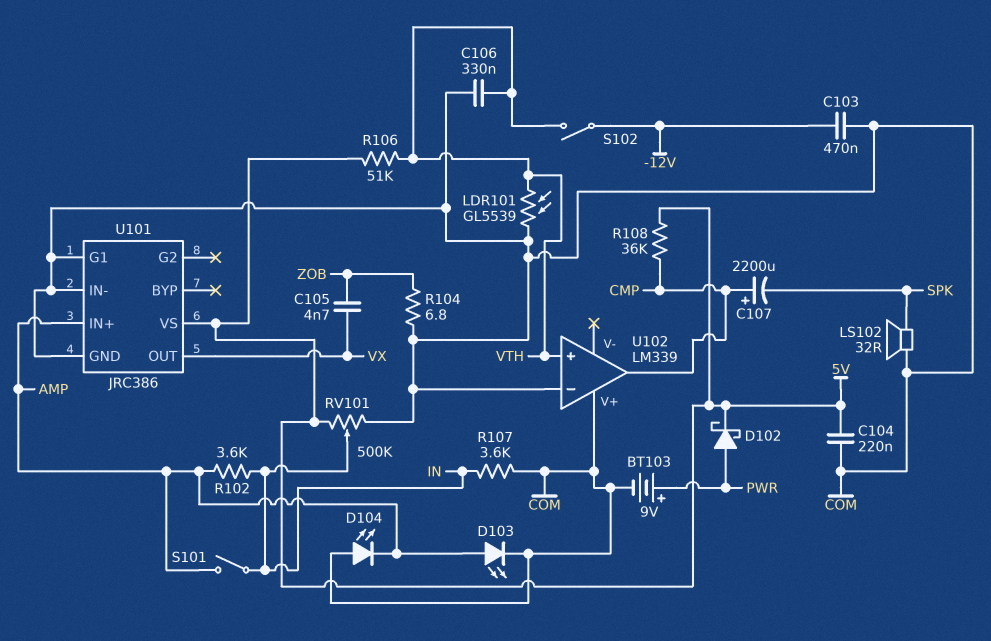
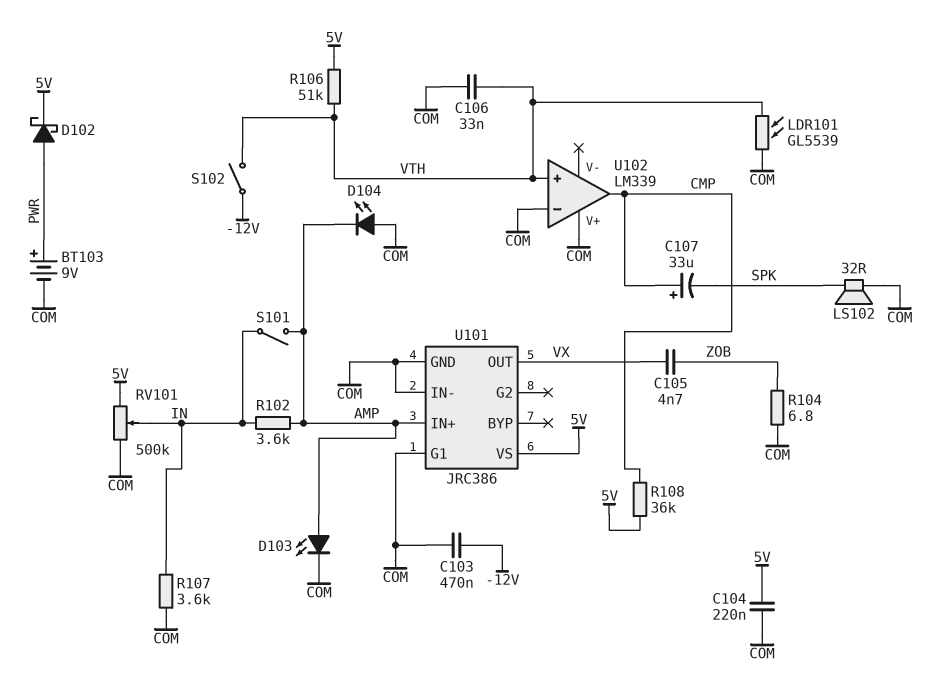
C106: 330nF (COM, VTH) -> 33nF (COM, VTH)
C107: 2200uF (plus CMP, minus SPK) -> 33uF (plus CMP, minus SPK)

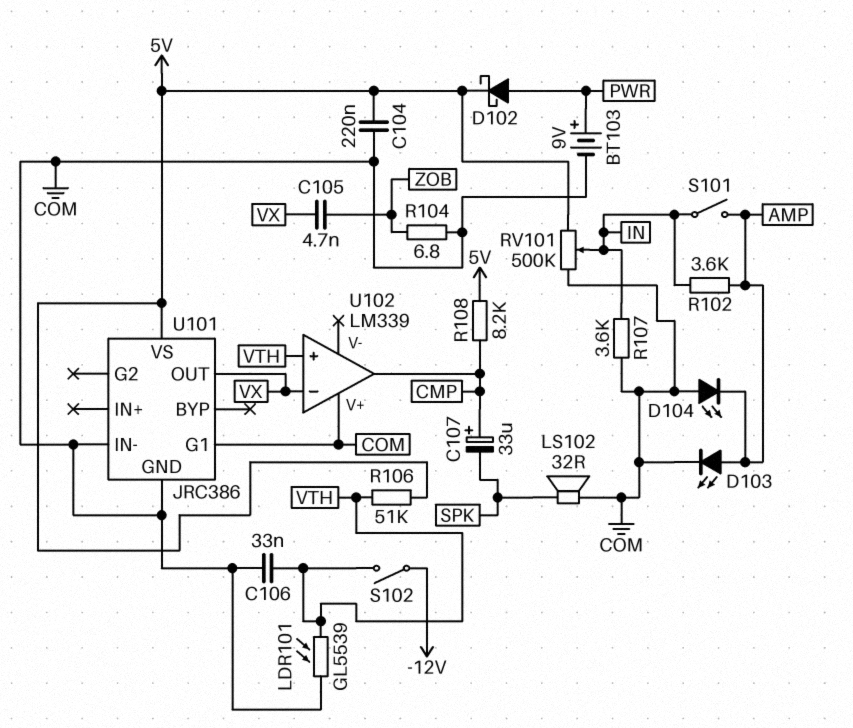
C103: 470nF (-12V, COM) -> none
R108: 36k (5V, CMP) -> 8.2k (5V, CMP)
U101 pin IN+: AMP -> none
U102 pin in-: COM -> VX

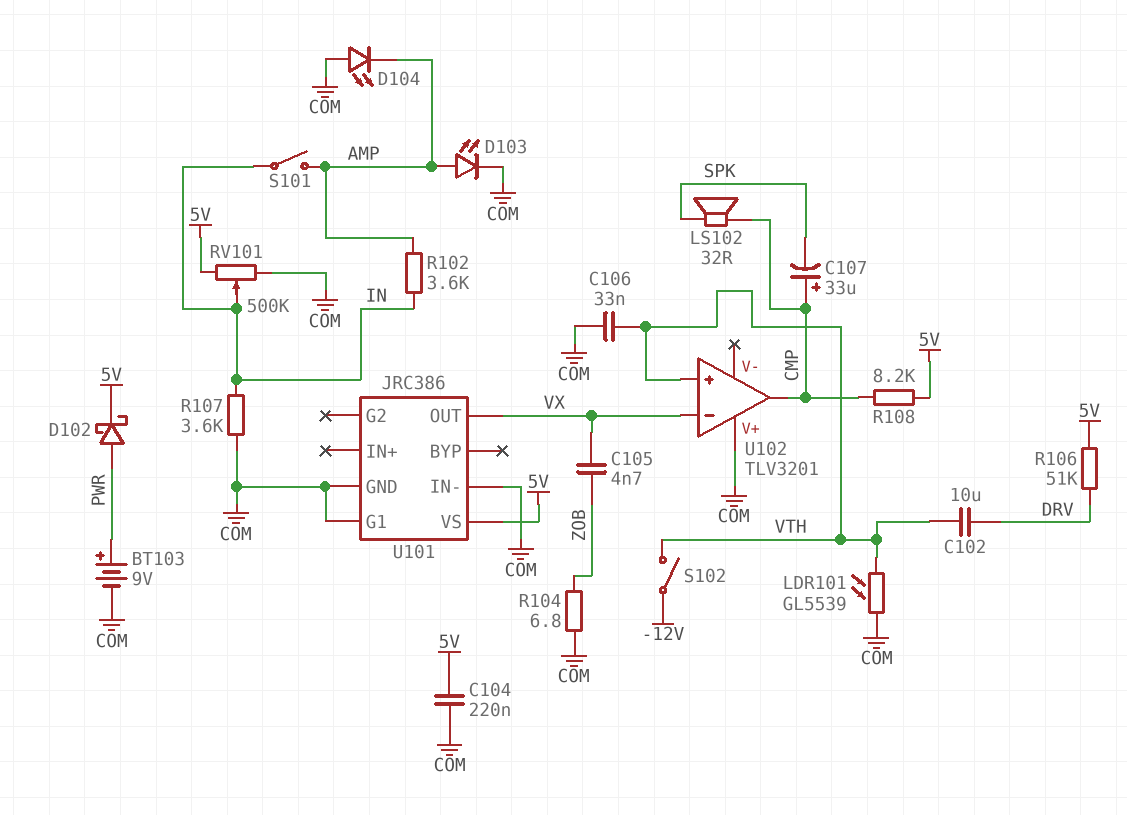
C102: none -> 10uF (DRV, VTH)
LS102: speaker 32R (COM, SPK) -> speaker 32R (CMP, SPK)
R106: 51k (5V, VTH) -> 51k (5V, DRV)
U102: LM339 -> TLV3201

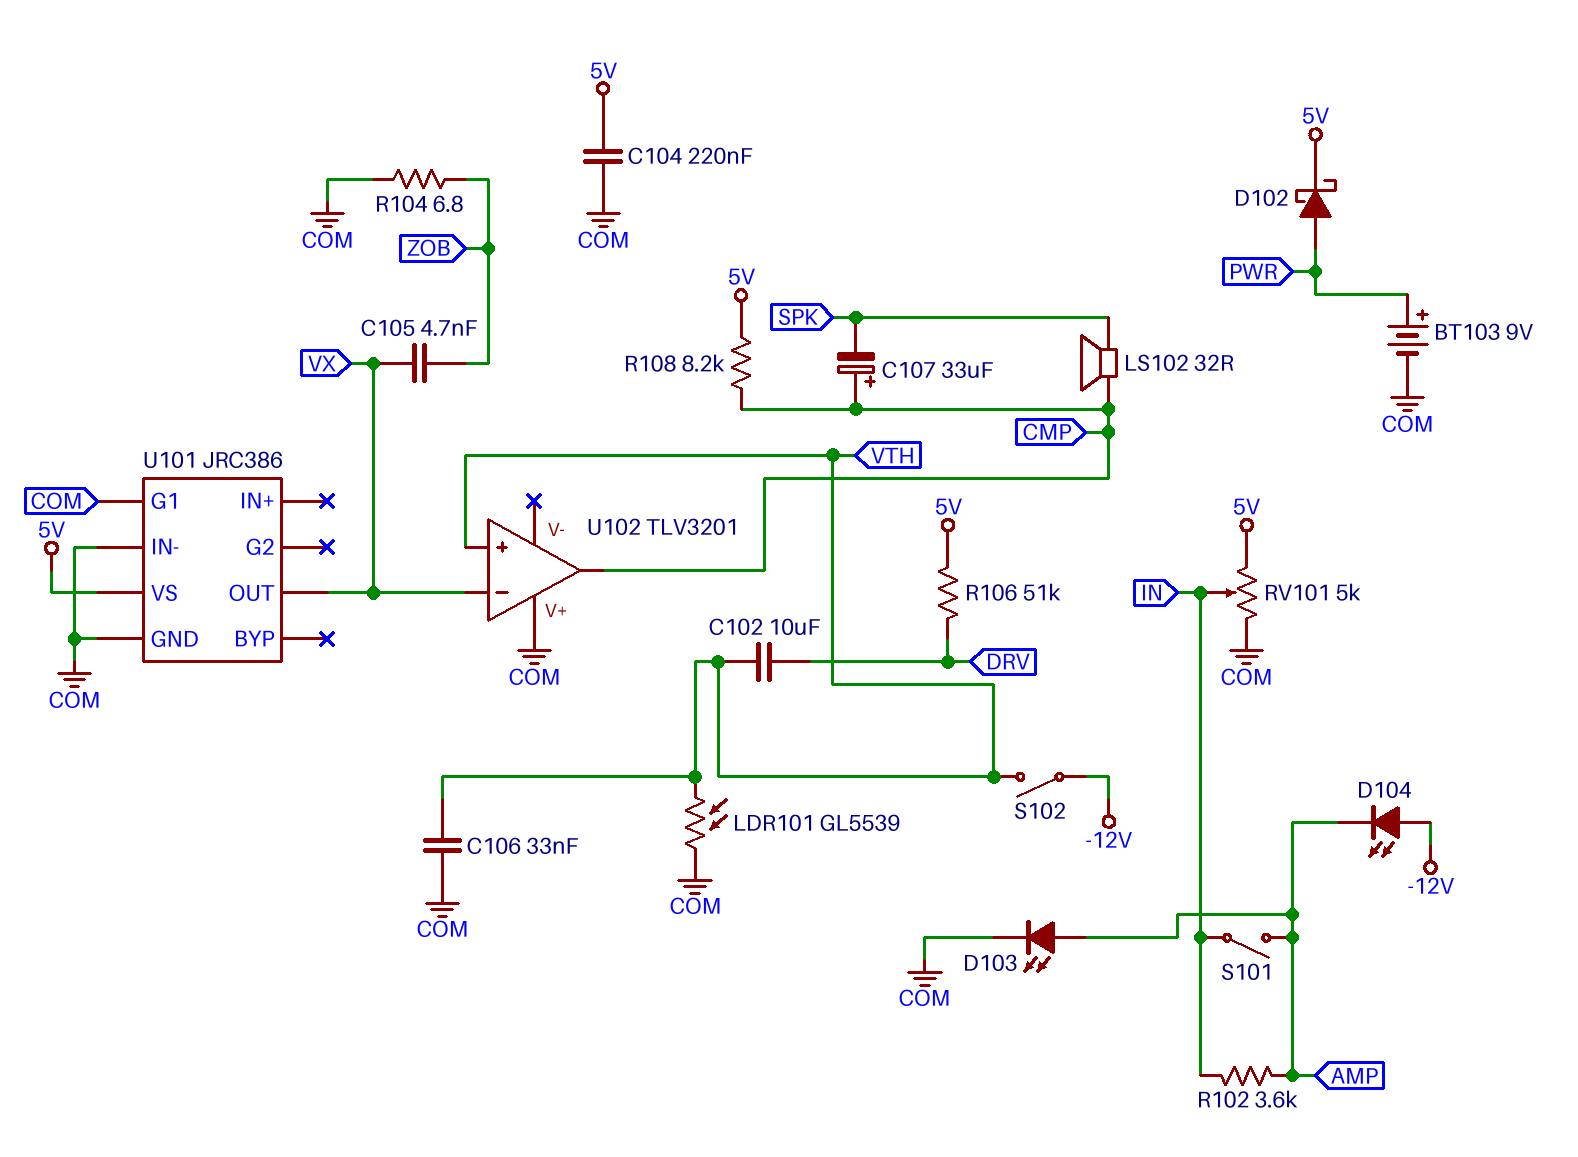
D104: LED (A COM, K AMP) -> LED (A -12V, K AMP)
R107: 3.6k (COM, IN) -> none
RV101: 500k (5V, COM, wiper IN) -> 5k (5V, COM, wiper IN)

